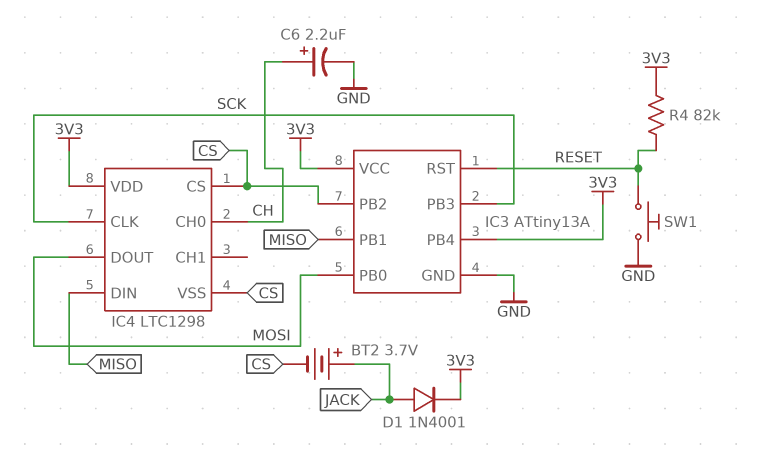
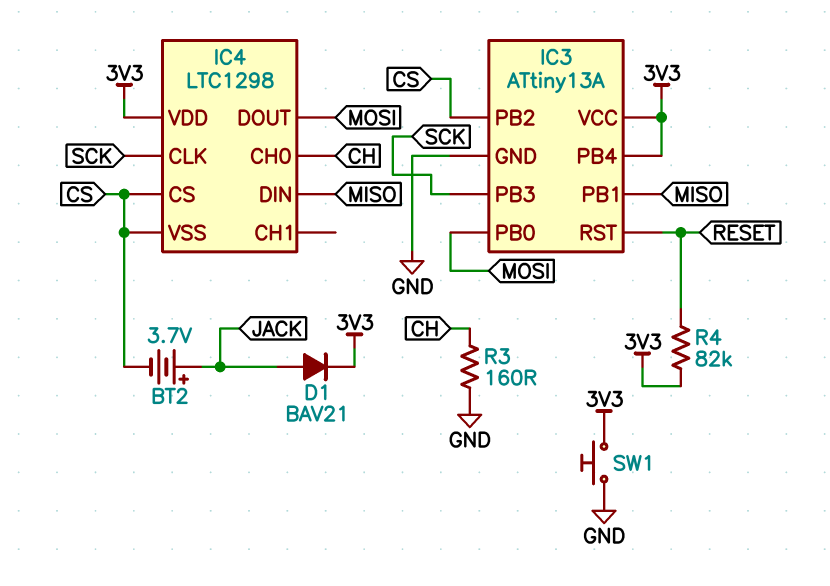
C6: 2.2uF (plus CH, minus GND) -> none
D1: diode 1N4001 (A JACK, K 3V3) -> diode BAV21 (A JACK, K 3V3)
R3: none -> 160 (CH, GND)
SW1: button (GND, RESET) -> button (3V3, GND)

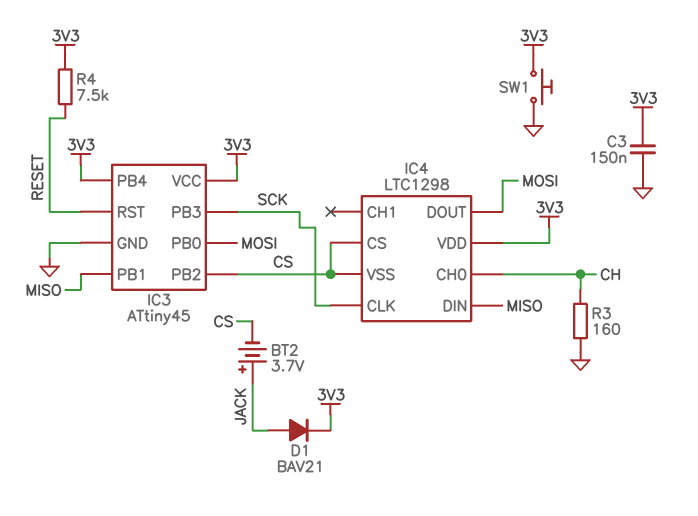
C3: none -> 150nF (3V3, GND)
IC3: ATtiny13A -> ATtiny45
R4: 82k (3V3, RESET) -> 7.5k (3V3, RESET)

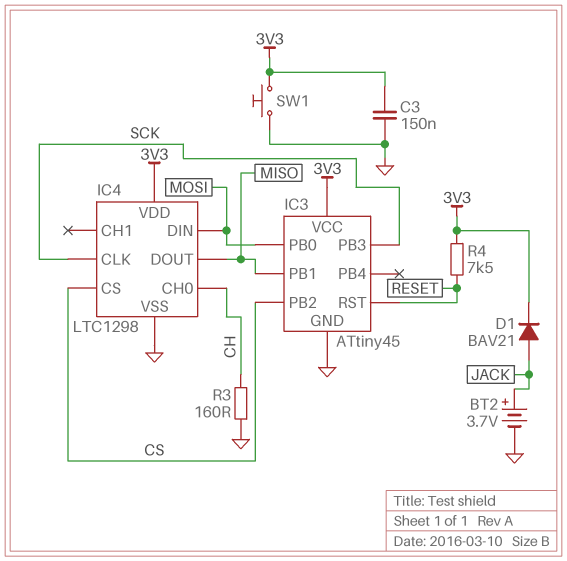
BT2: 3.7V (plus JACK, minus CS) -> 3.7V (plus JACK, minus GND)
IC3 pin PB4: 3V3 -> none
IC4 pin DIN: MISO -> MOSI
IC4 pin DOUT: MOSI -> MISO
IC4 pin VSS: CS -> GND

